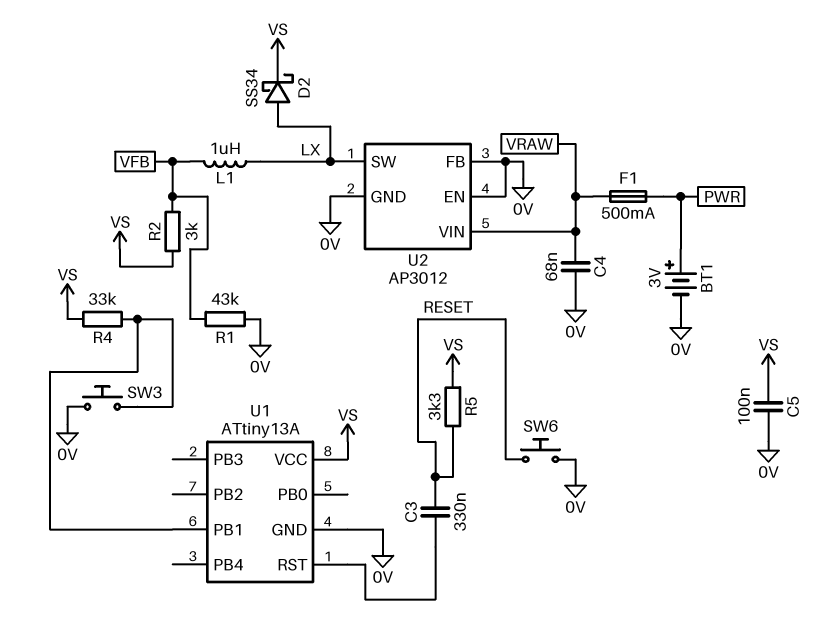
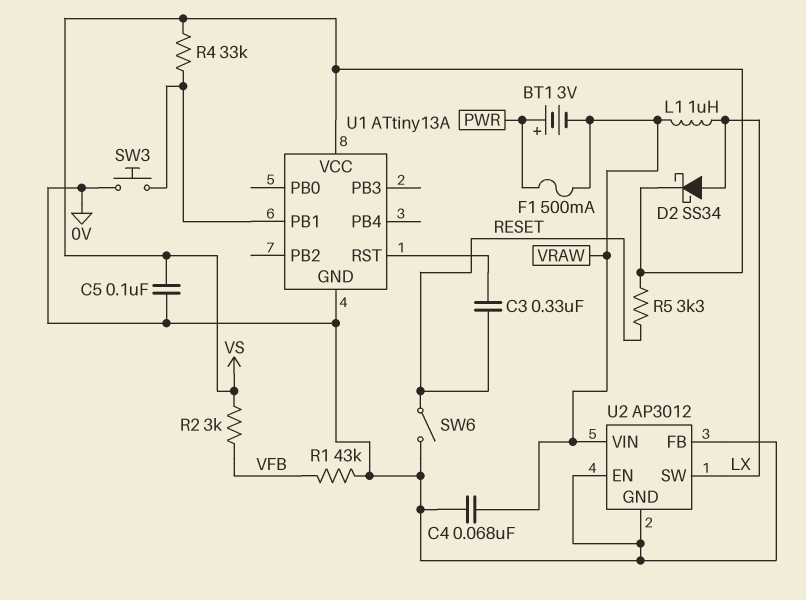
BT1: 3V (plus PWR, minus 0V) -> 3V (plus PWR, minus VRAW)
L1: 1uH (LX, VFB) -> 1uH (LX, VRAW)
SW6: button (0V, RESET) -> switch (0V, RESET)

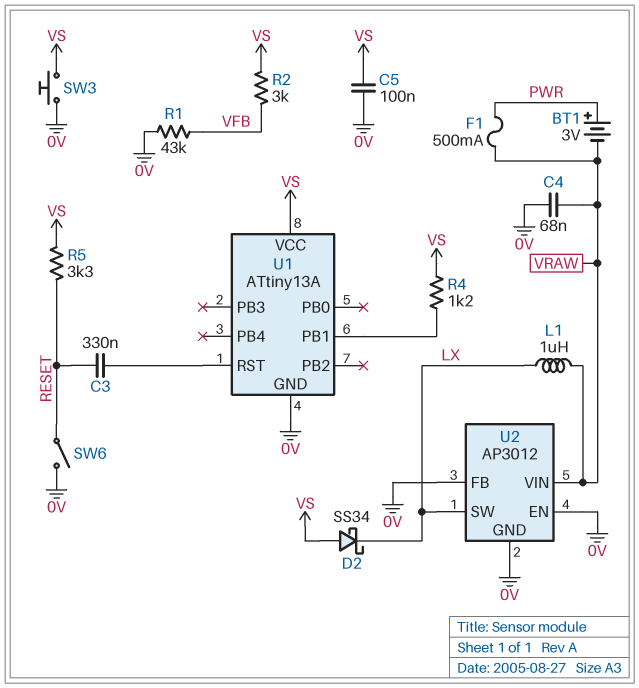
D2: schottky SS34 (A LX, K VS) -> schottky SS34 (A VS, K LX)
R4: 33k (U1/PB1, VS) -> 1.2k (U1/PB1, VS)
SW3: button (0V, U1/PB1) -> button (0V, VS)

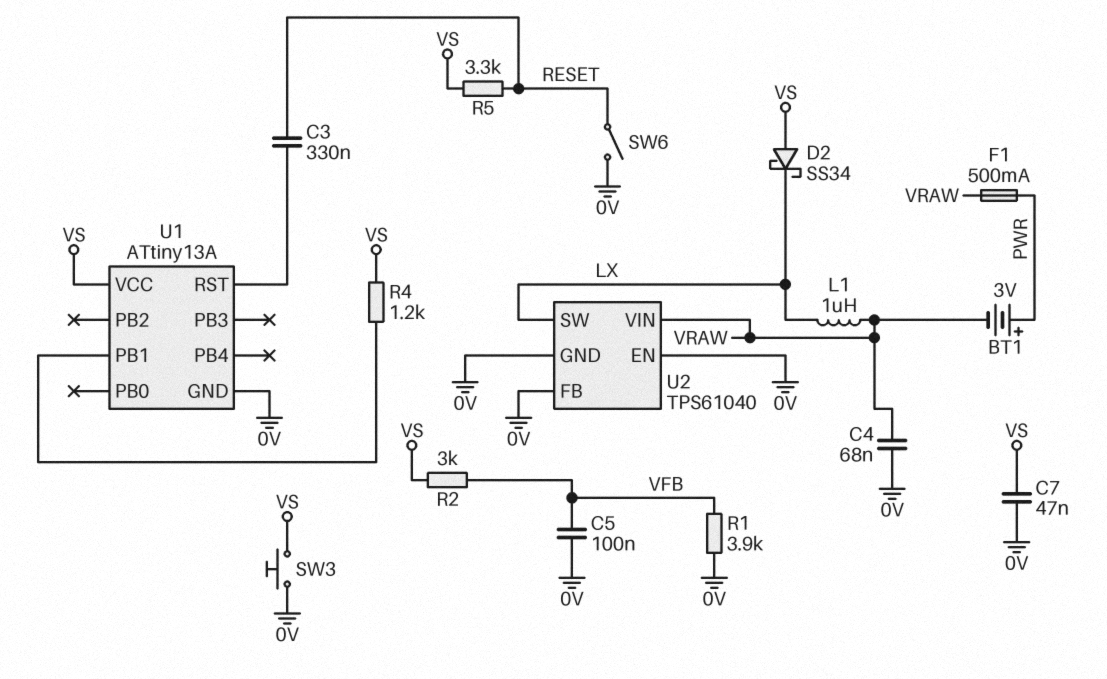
C5: 100nF (0V, VS) -> 100nF (0V, VFB)
C7: none -> 47nF (0V, VS)
R1: 43k (0V, VFB) -> 3.9k (0V, VFB)
U2: AP3012 -> TPS61040

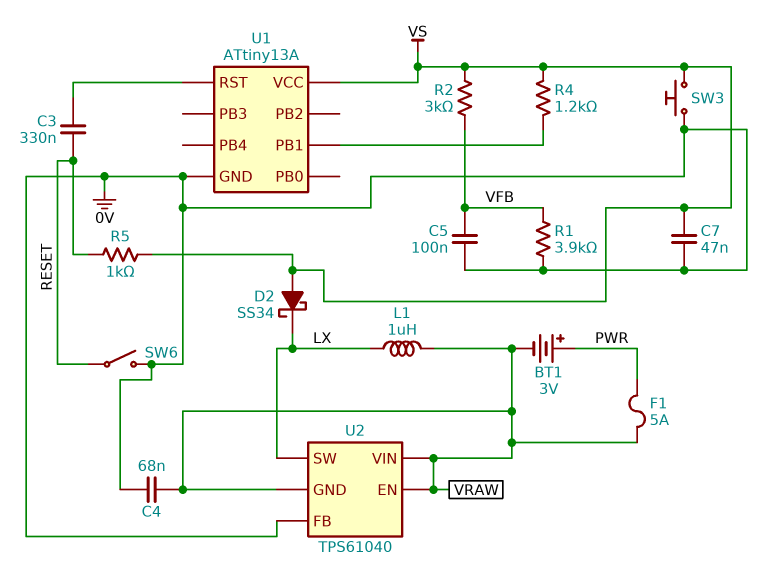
F1: 500mA (PWR, VRAW) -> 5A (PWR, VRAW)
R5: 3.3k (RESET, VS) -> 1k (RESET, VS)
U2 pin EN: 0V -> VRAW
U2 pin GND: 0V -> VRAW

